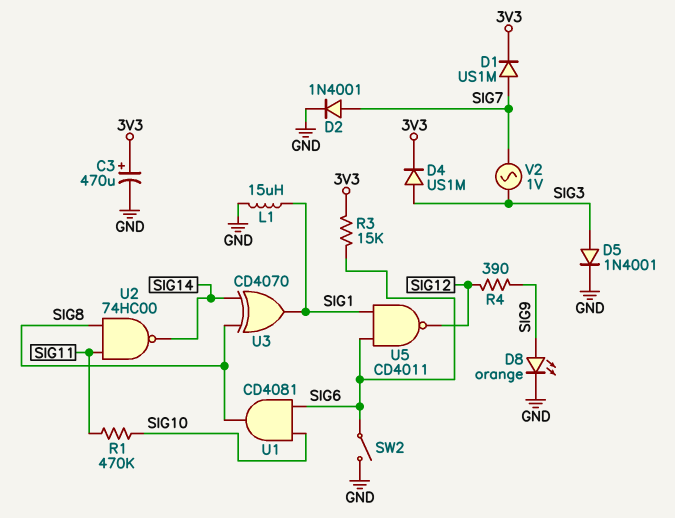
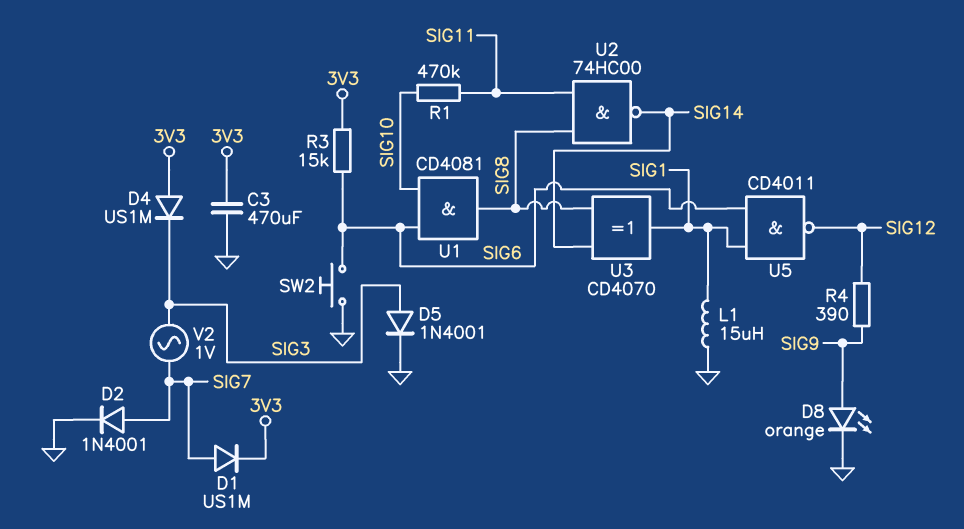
C3: 470uF (plus 3V3, minus GND) -> 470uF (3V3, GND)
D4: diode US1M (A SIG3, K 3V3) -> diode US1M (A 3V3, K SIG3)
SW2: switch (GND, SIG6) -> button (GND, SIG6)

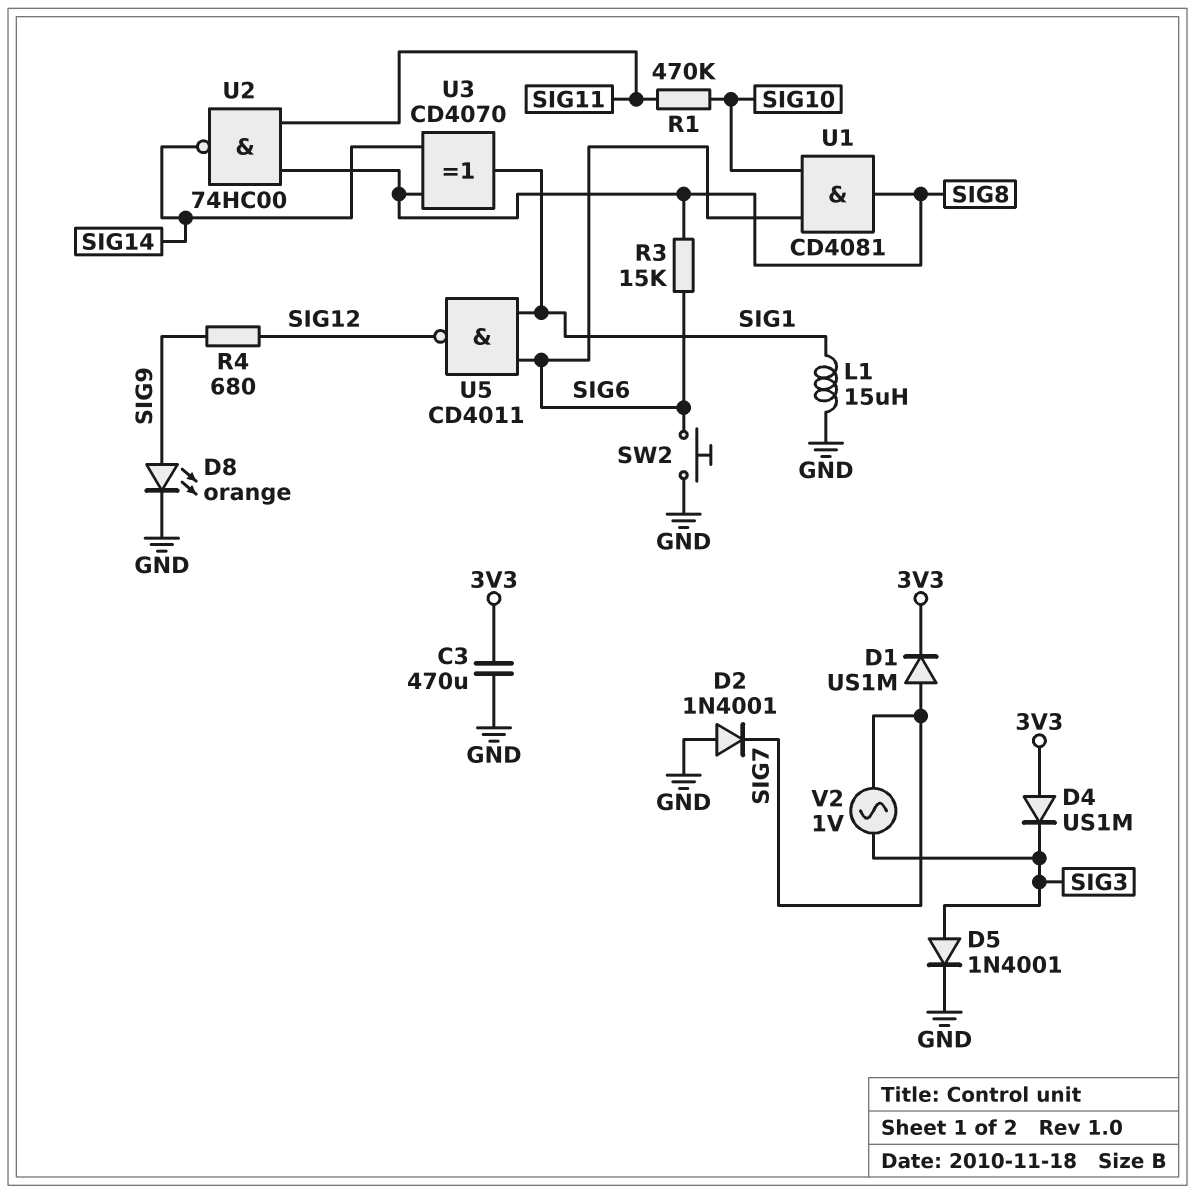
D2: diode 1N4001 (A SIG7, K GND) -> diode 1N4001 (A GND, K SIG7)
R3: 15k (3V3, SIG6) -> 15k (SIG6, SIG8)
R4: 390 (SIG9, SIG12) -> 680 (SIG9, SIG12)

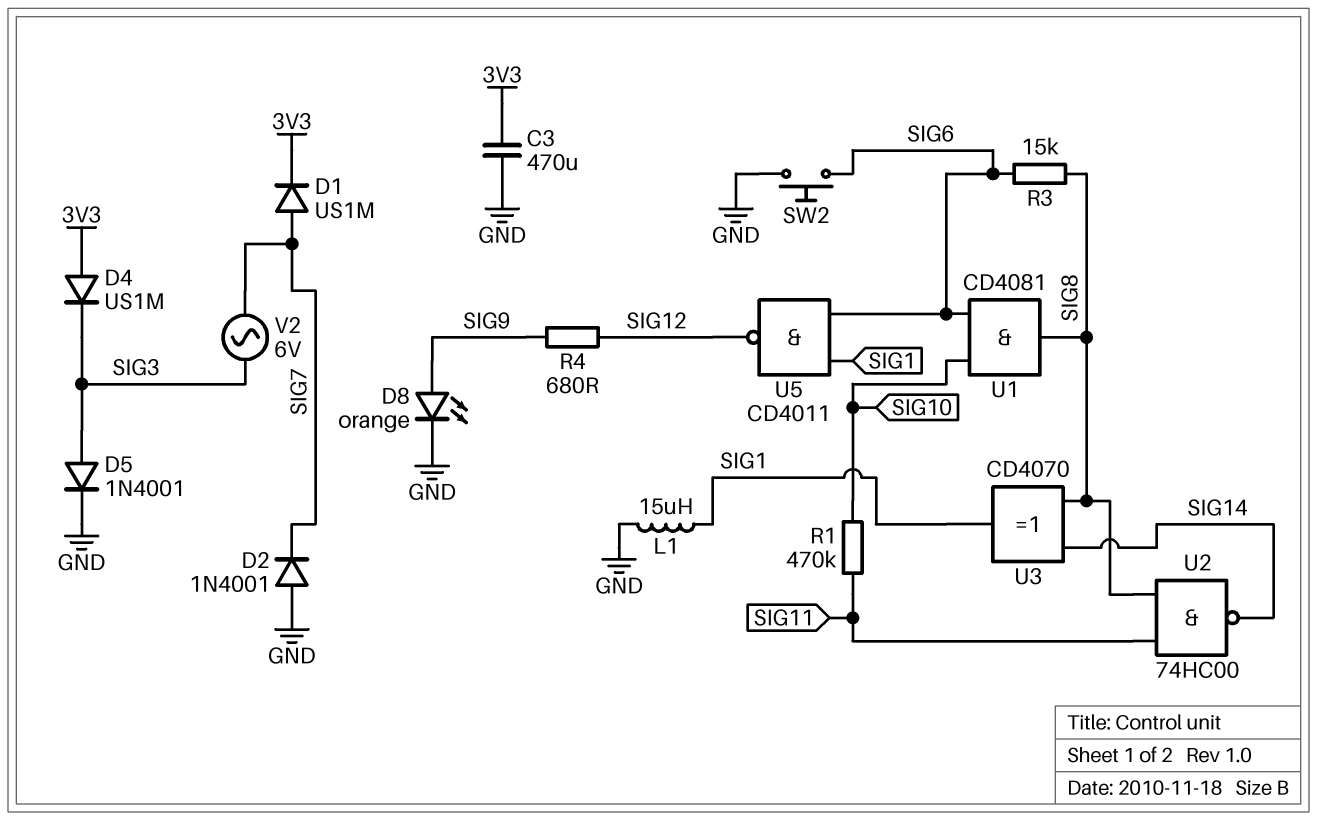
V2: AC 1V (SIG3, SIG7) -> AC 6V (SIG3, SIG7)

